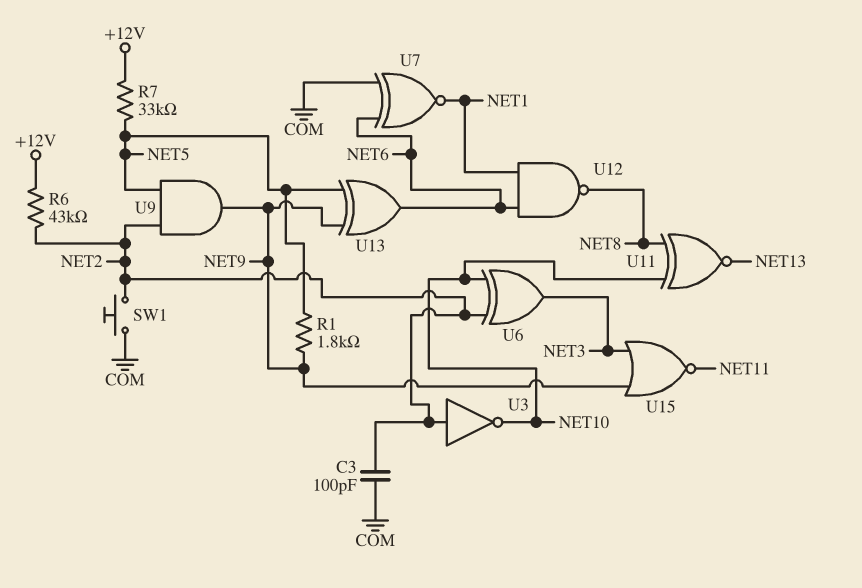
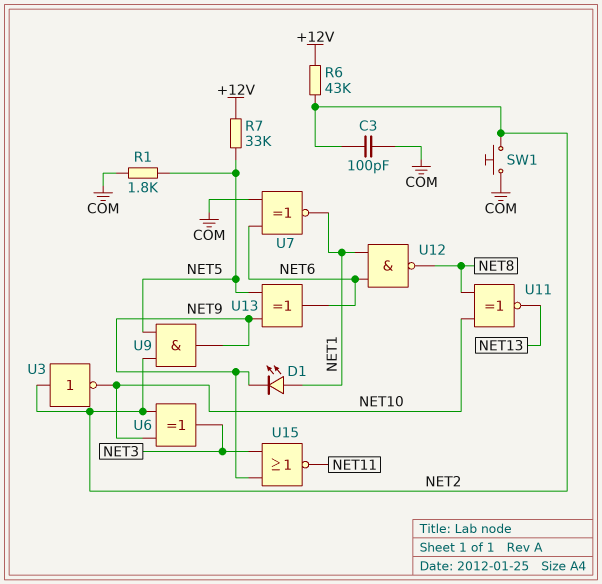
D1: none -> LED (A NET1, K NET9)
R1: 1.8k (NET5, NET9) -> 1.8k (COM, NET5)

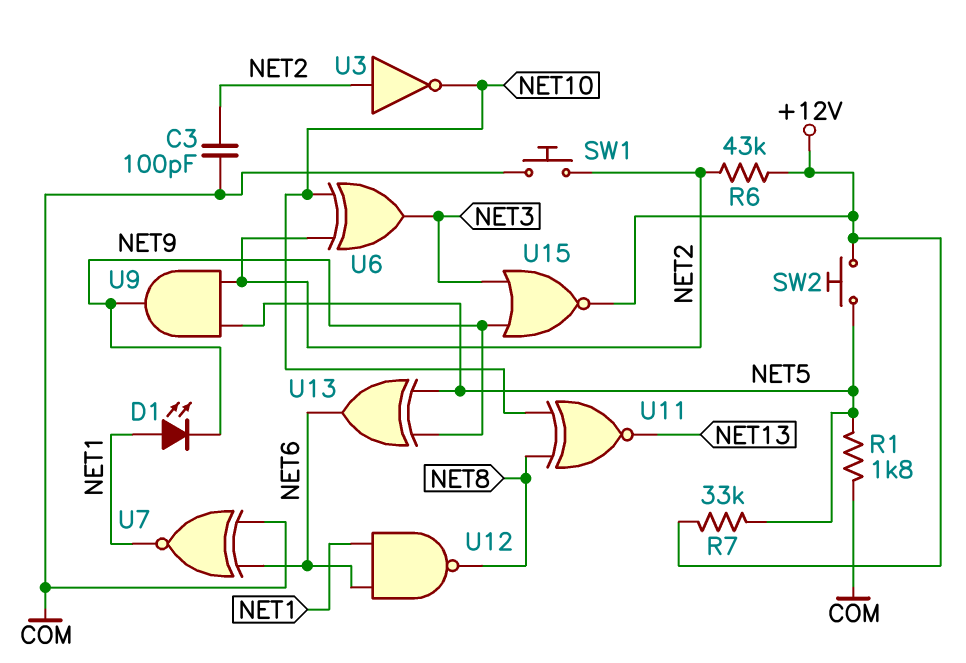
SW2: none -> button (+12V, NET5)
U15: NOR (in NET3, in NET9, out NET11) -> NOR (in NET3, in NET9, out +12V)

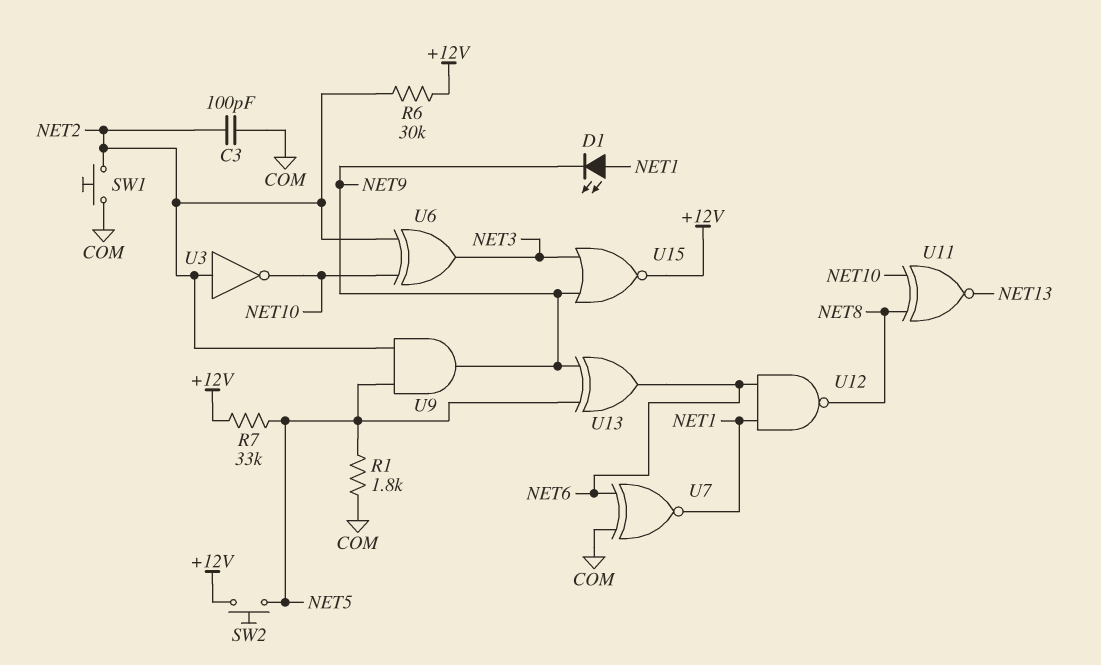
R6: 43k (+12V, NET2) -> 30k (+12V, NET2)

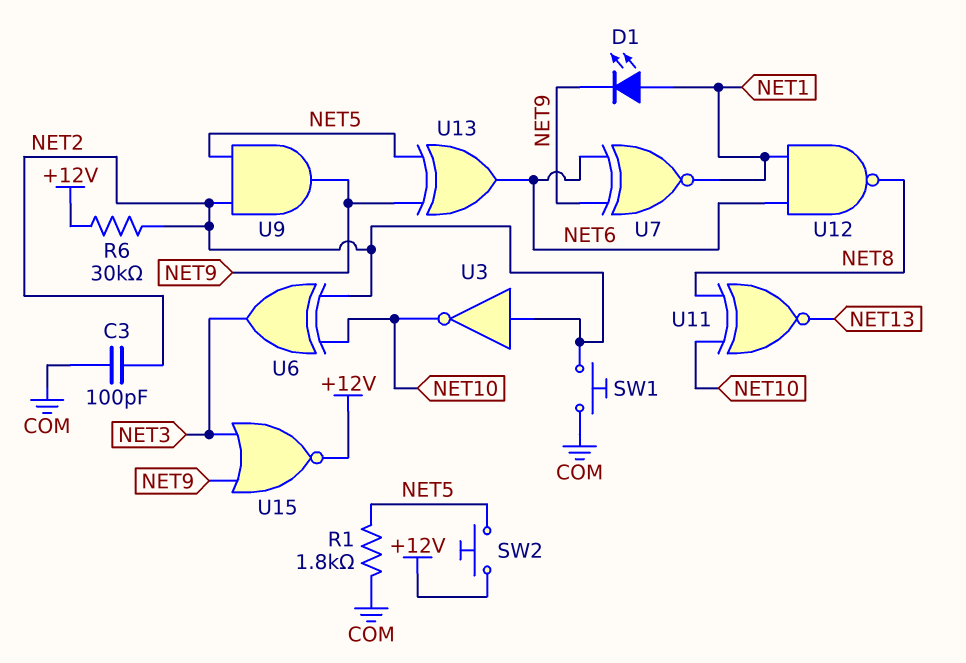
R7: 33k (+12V, NET5) -> none
U7: XNOR (in COM, in NET6, out NET1) -> XNOR (in NET6, in NET9, out NET1)

